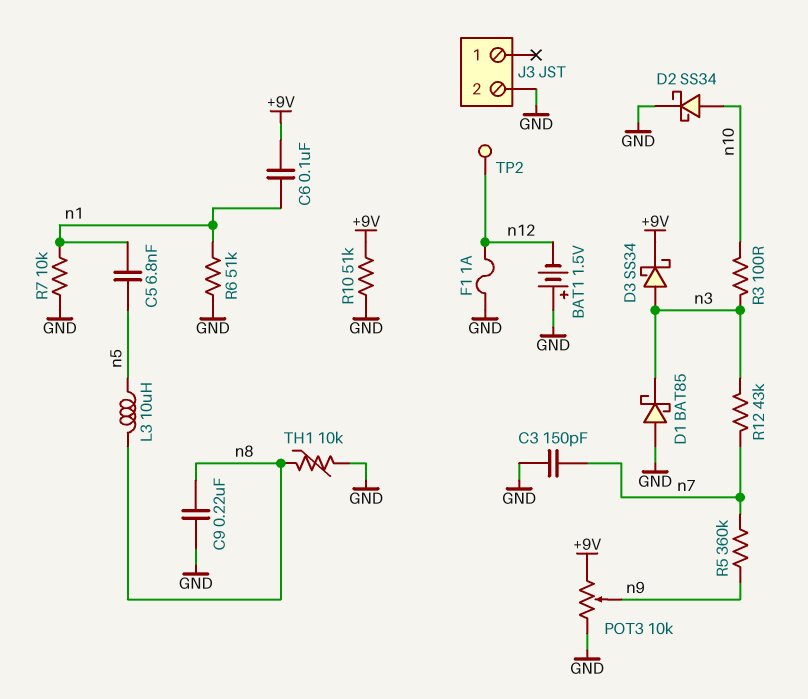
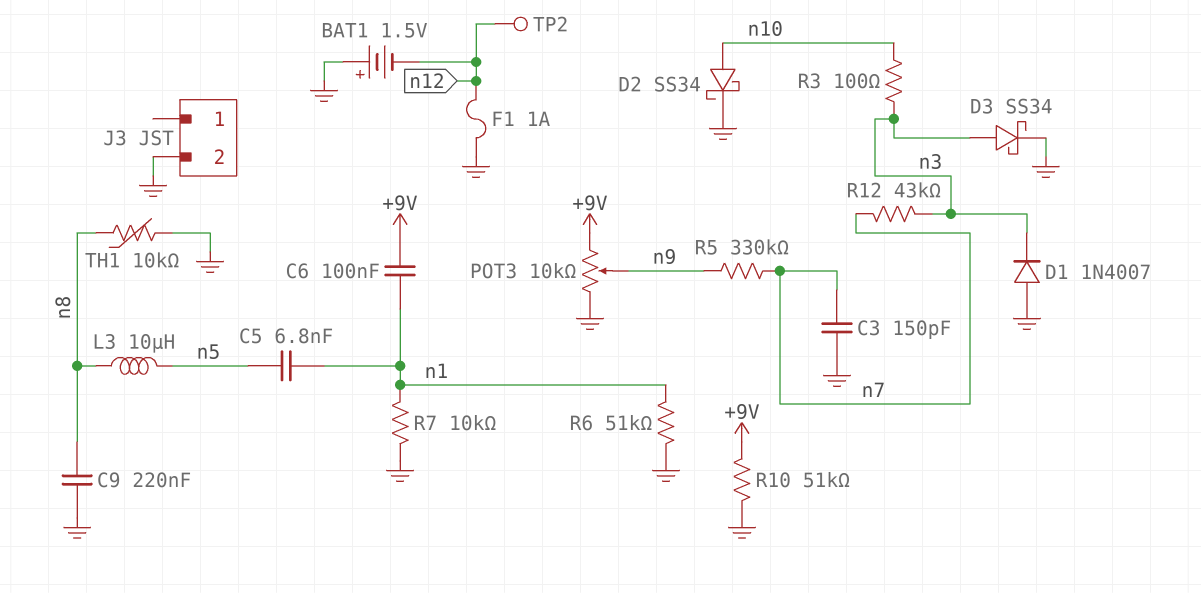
D1: schottky BAT85 (A GND, K n3) -> diode 1N4007 (A GND, K n3)
D3: schottky SS34 (A n3, K +9V) -> schottky SS34 (A n3, K GND)
R5: 360k (n7, n9) -> 330k (n7, n9)

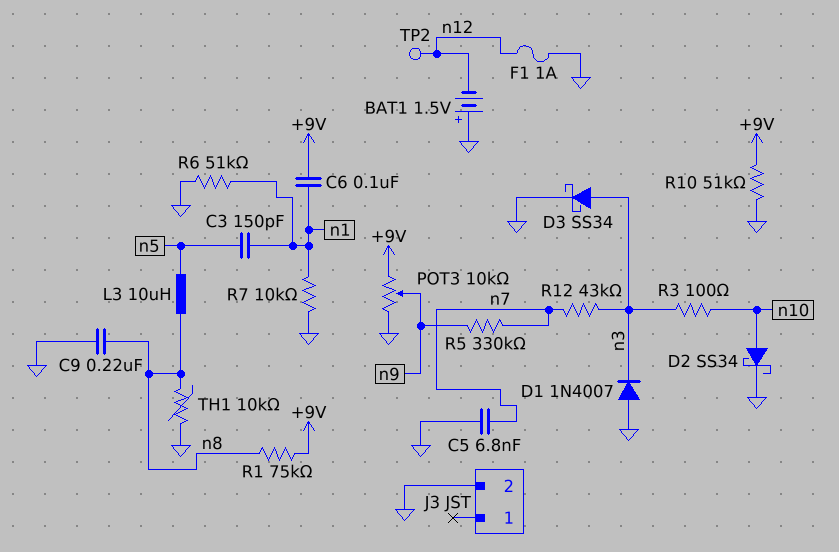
C3: 150pF (GND, n7) -> 150pF (n1, n5)
C5: 6.8nF (n1, n5) -> 6.8nF (GND, n7)
R1: none -> 75k (+9V, n8)

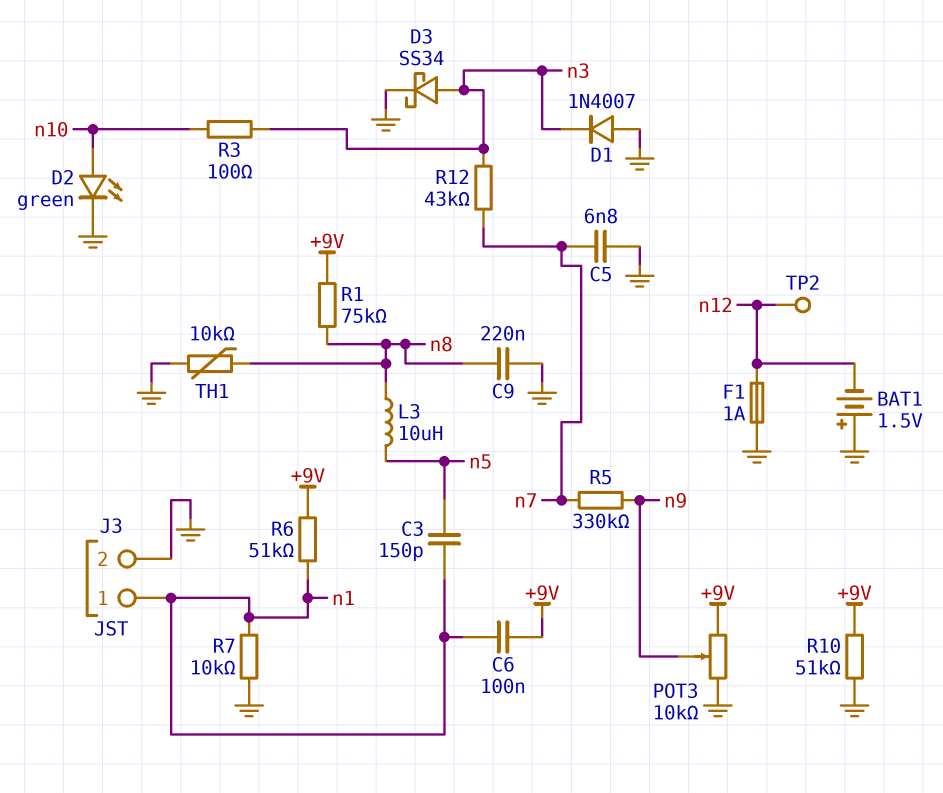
D2: schottky SS34 (A n10, K GND) -> LED green (A n10, K GND)
J3 pin 1: none -> n1
R6: 51k (GND, n1) -> 51k (+9V, n1)

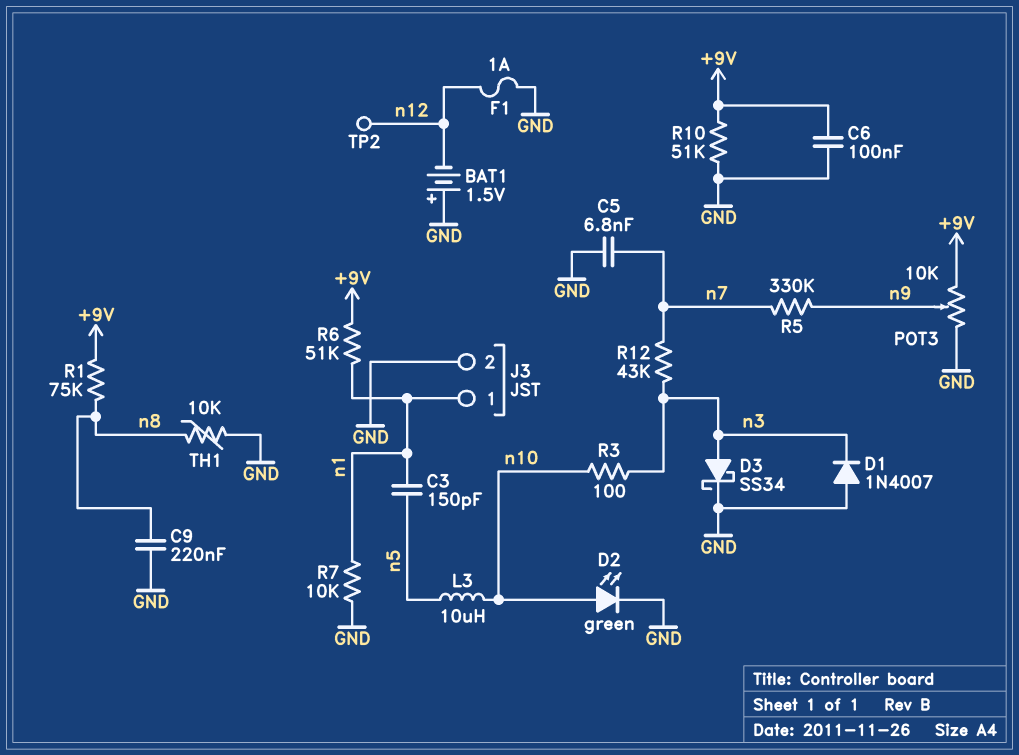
C6: 100nF (+9V, n1) -> 100nF (+9V, GND)
L3: 10uH (n5, n8) -> 10uH (n5, n10)

